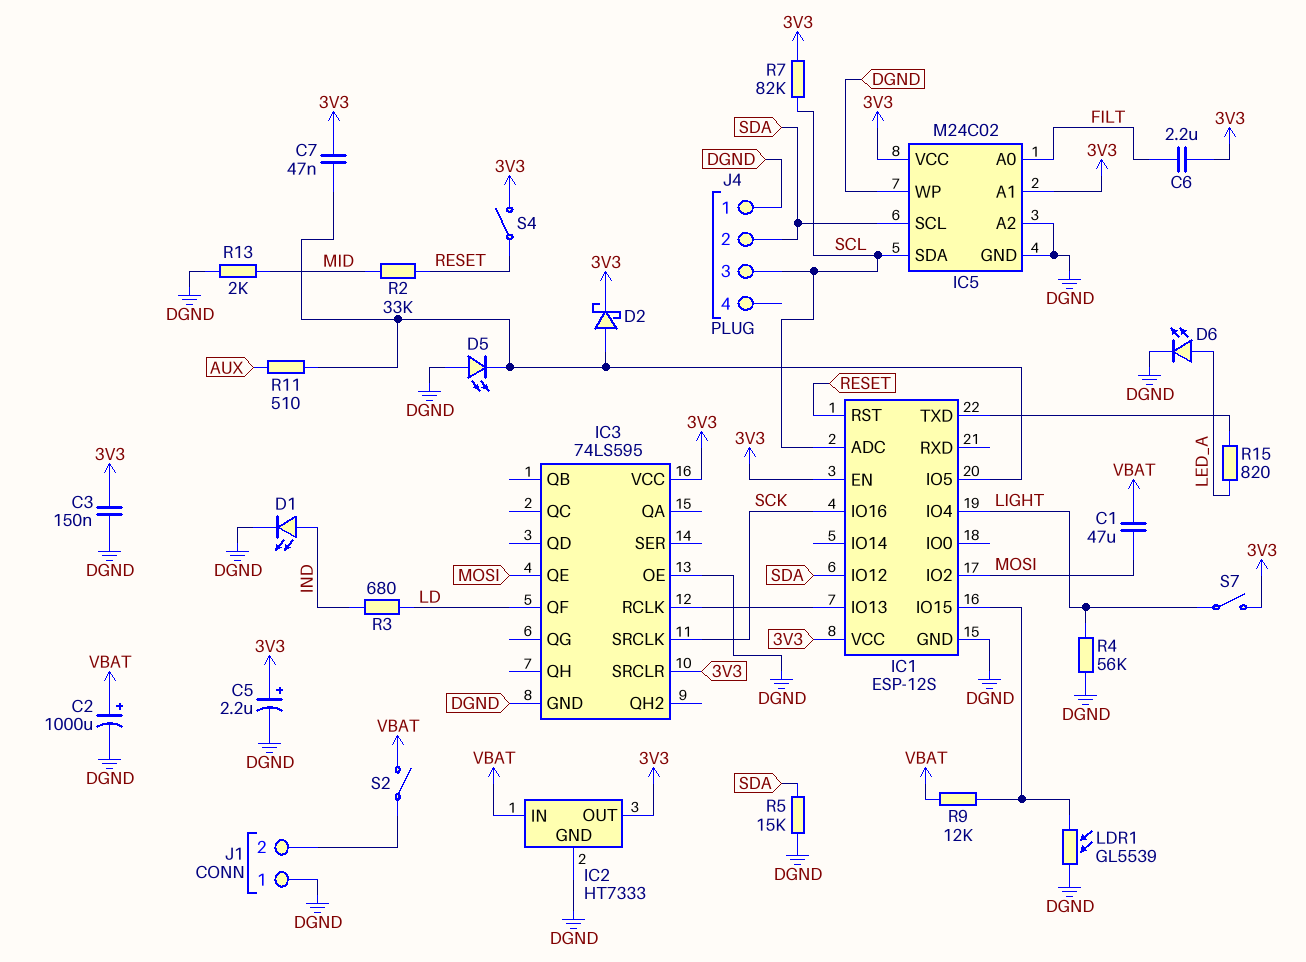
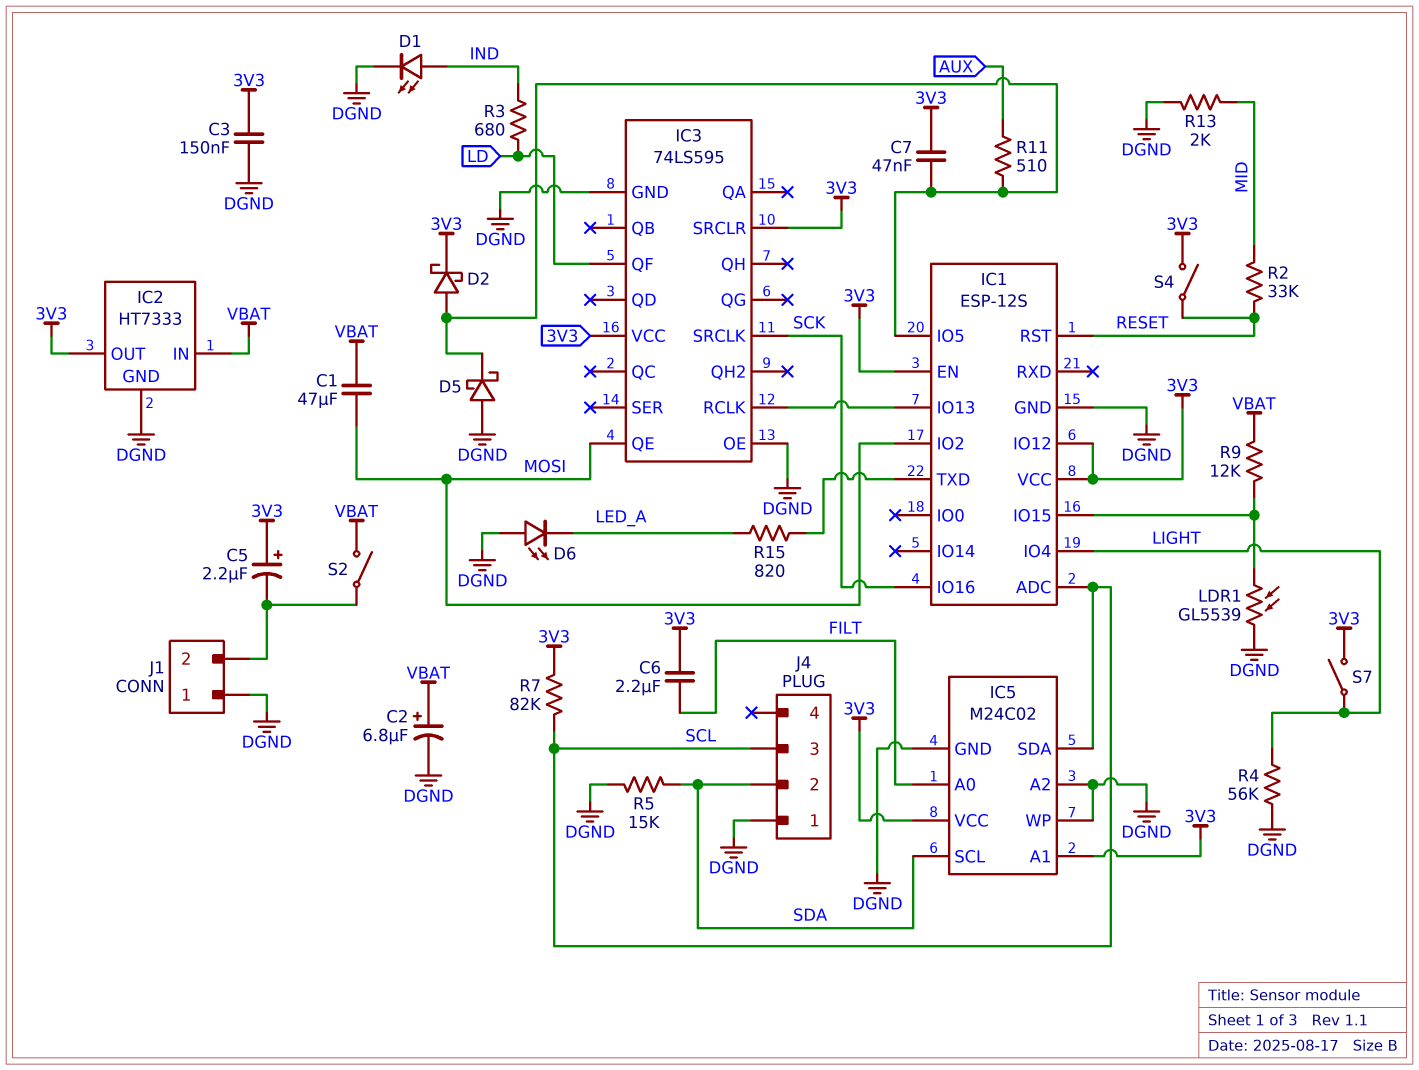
C2: 1000uF (plus VBAT, minus DGND) -> 6.8uF (plus VBAT, minus DGND)
C5: 2.2uF (plus 3V3, minus DGND) -> 2.2uF (plus 3V3, minus J1/2)
D5: LED (A DGND, K IC1/IO5) -> schottky (A DGND, K IC1/IO5)
D6: LED (A LED_A, K DGND) -> LED (A DGND, K LED_A)
IC1 pin IO12: SDA -> 3V3

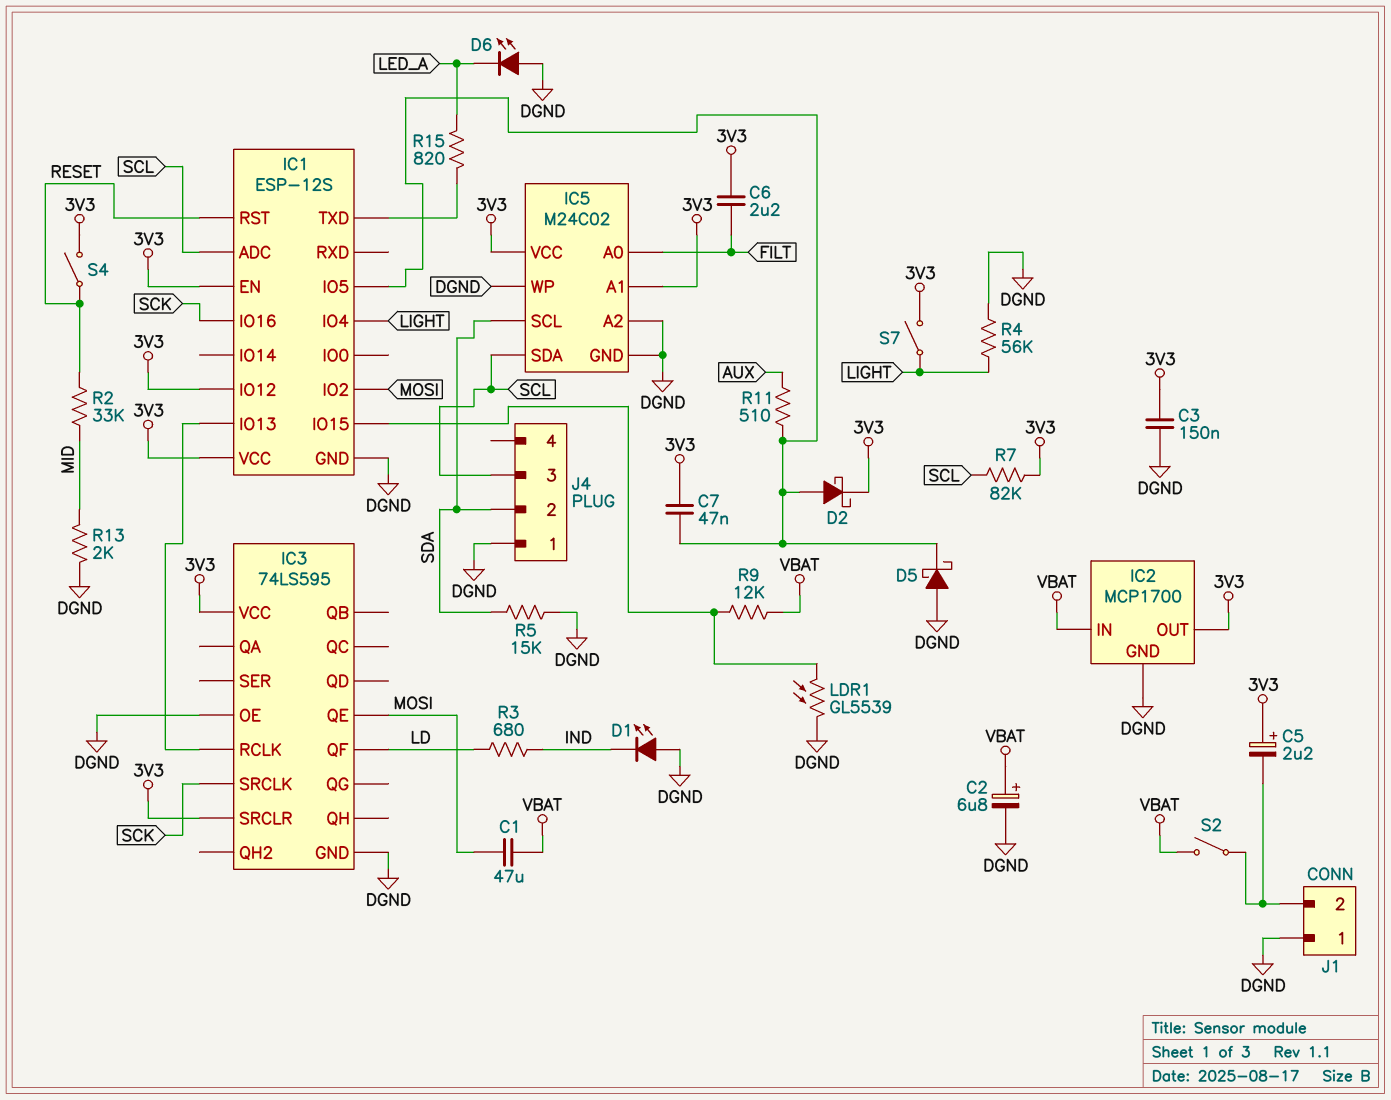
D1: LED (A IND, K DGND) -> LED (A DGND, K IND)
IC2: HT7333 -> MCP1700

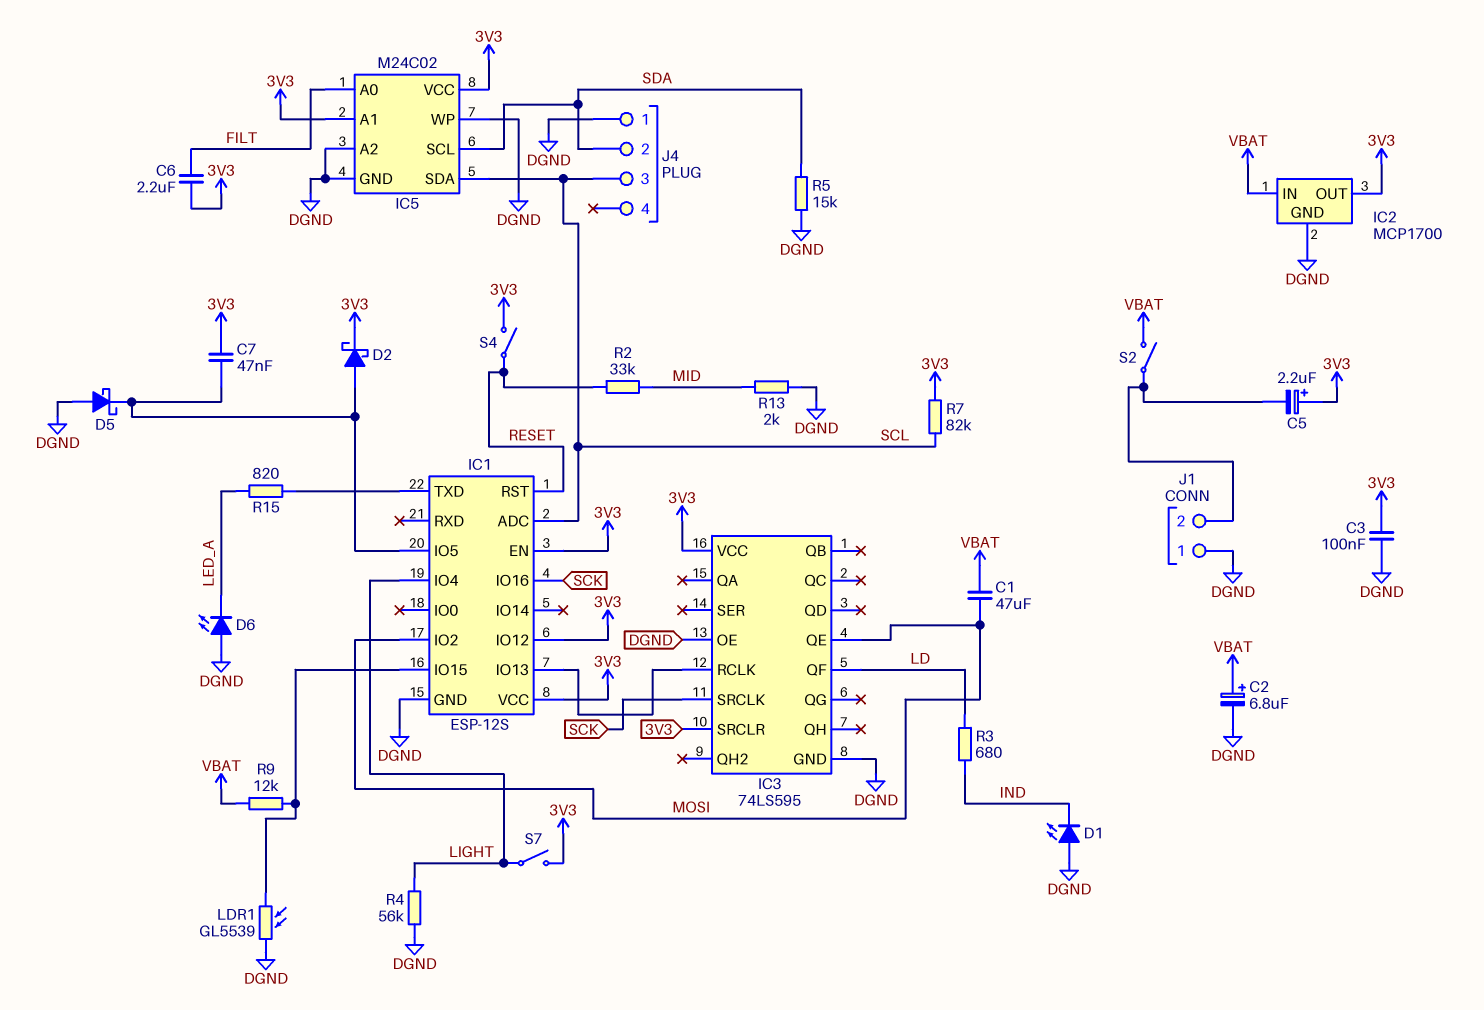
C3: 150nF (3V3, DGND) -> 100nF (3V3, DGND)
R11: 510 (AUX, IC1/IO5) -> none

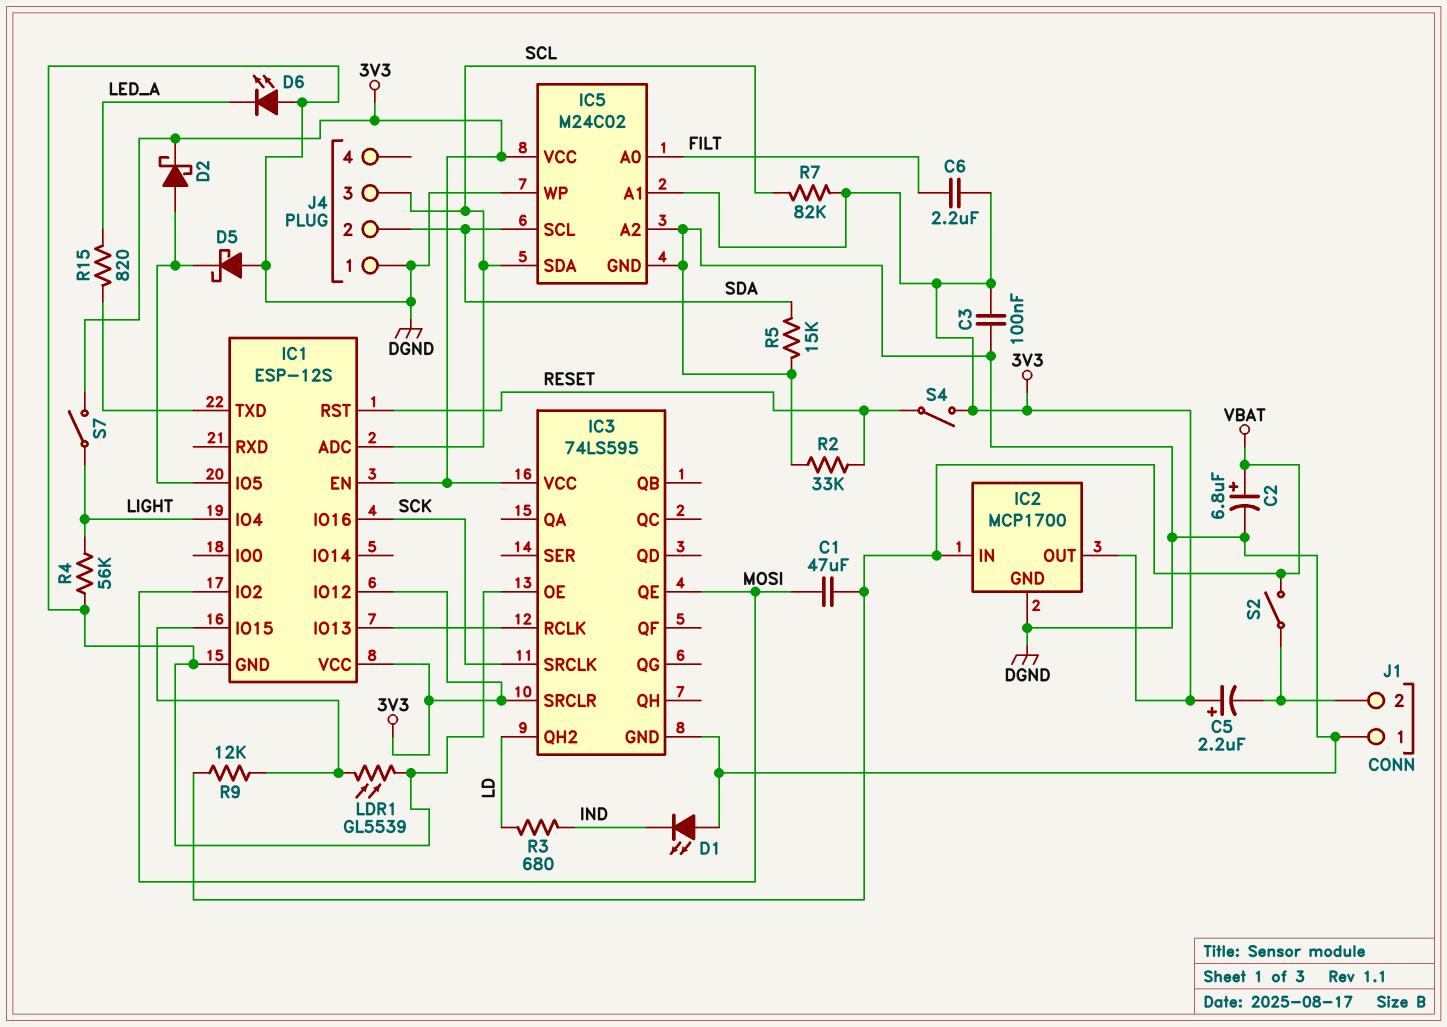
C7: 47nF (3V3, IC1/IO5) -> none
IC3 pin QF: LD -> none
IC3 pin QH2: none -> LD
R2: 33k (MID, RESET) -> 33k (DGND, RESET)
R13: 2k (DGND, MID) -> none

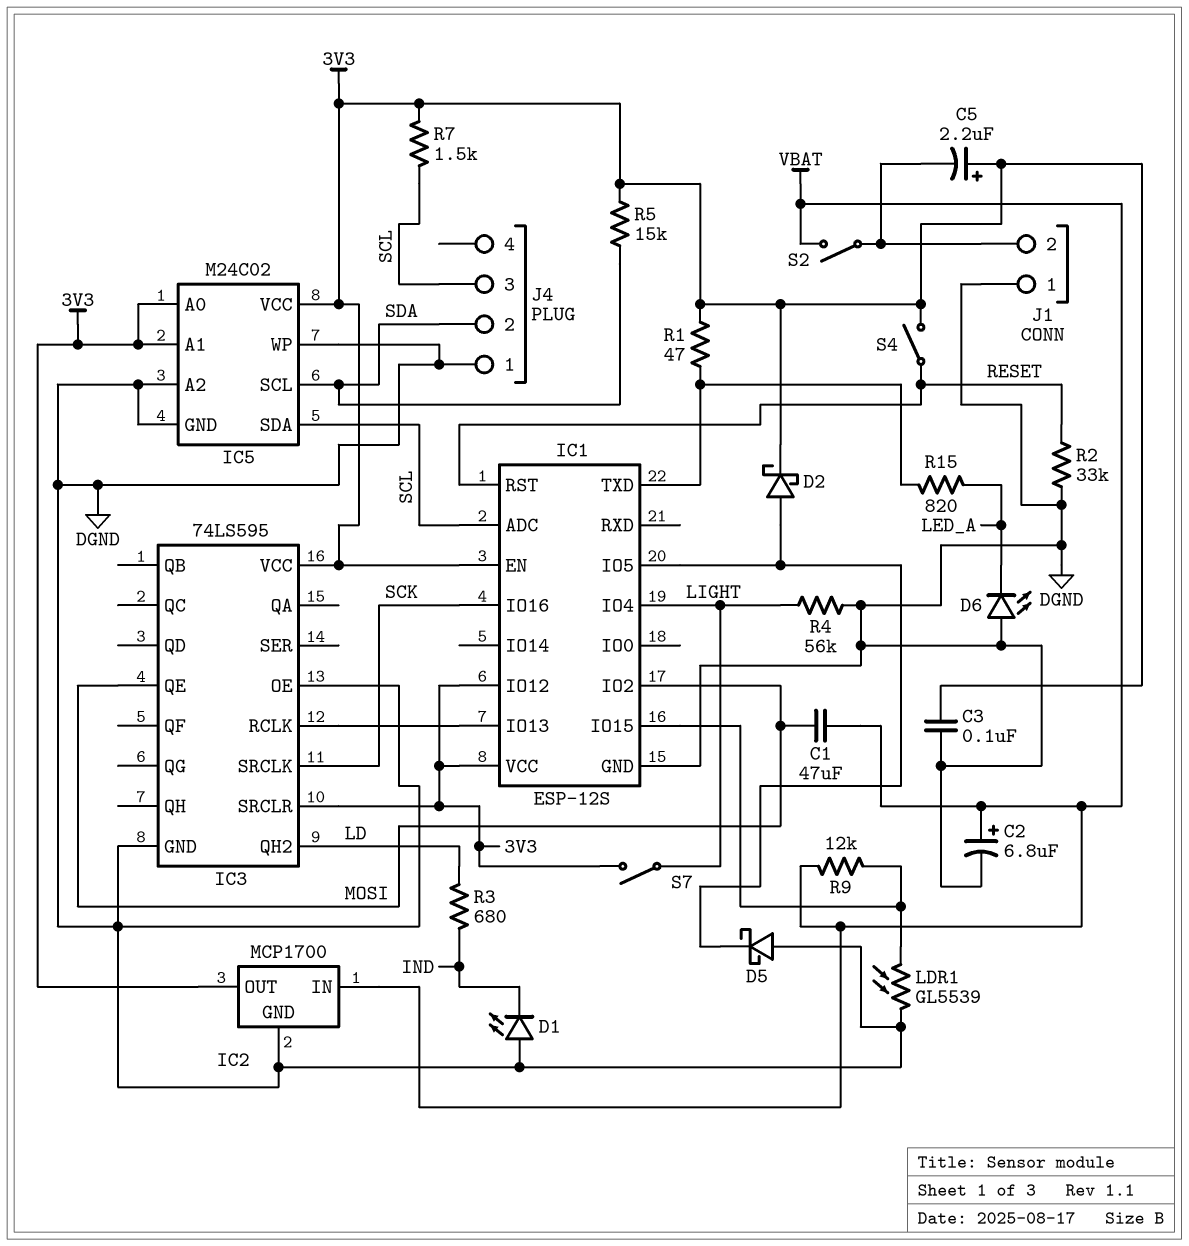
C6: 2.2uF (3V3, FILT) -> none
IC5 pin A0: FILT -> 3V3
R1: none -> 47 (3V3, IC1/TXD)
R5: 15k (DGND, SDA) -> 15k (3V3, SDA)
R7: 82k (3V3, SCL) -> 1.5k (3V3, SCL)

